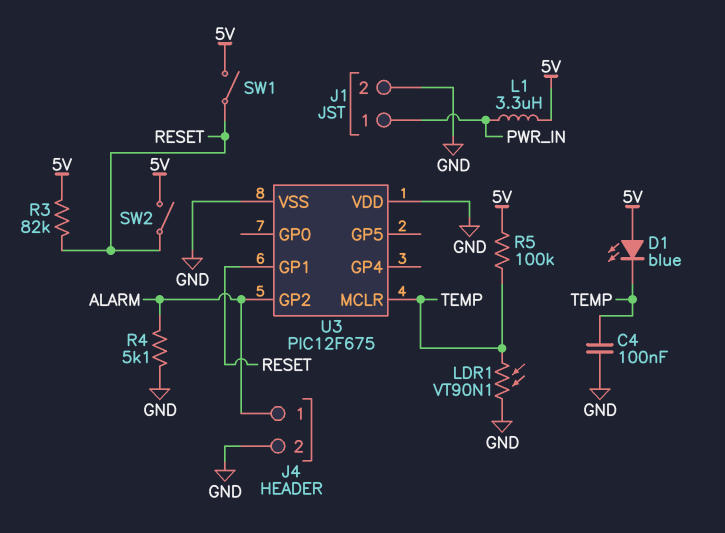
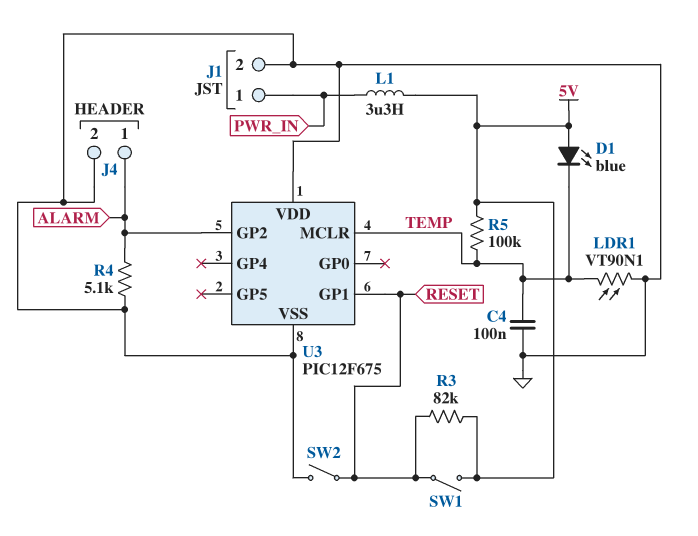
SW2: switch (5V, RESET) -> switch (GND, RESET)

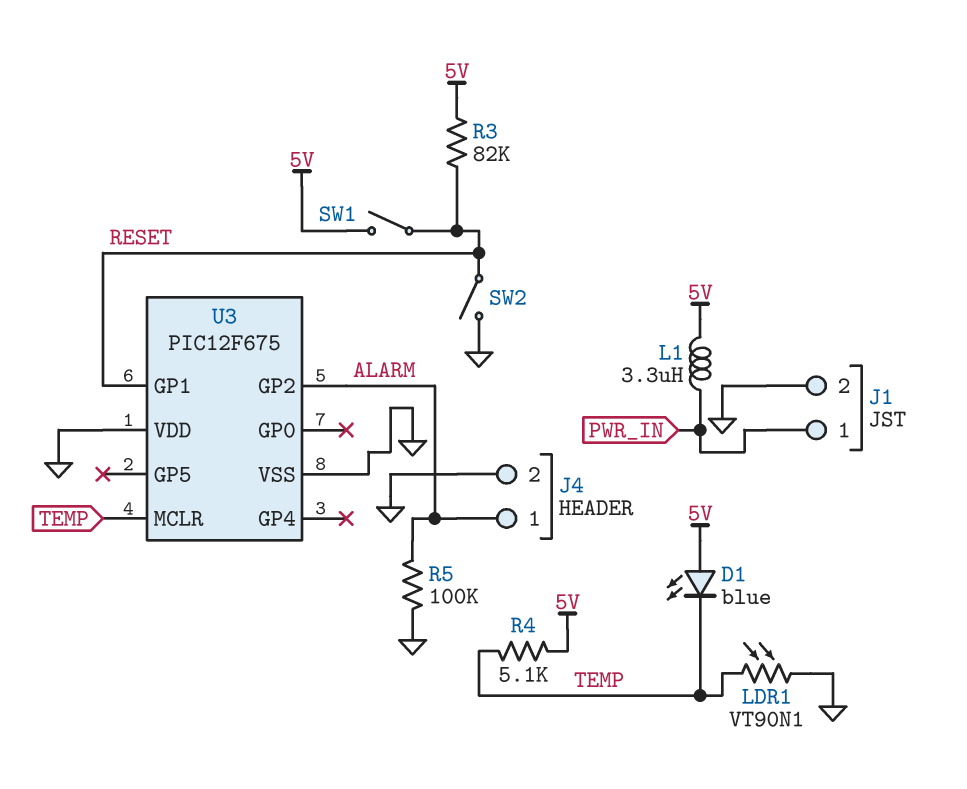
C4: 100nF (GND, TEMP) -> none
R4: 5.1k (ALARM, GND) -> 5.1k (5V, TEMP)
R5: 100k (5V, TEMP) -> 100k (ALARM, GND)

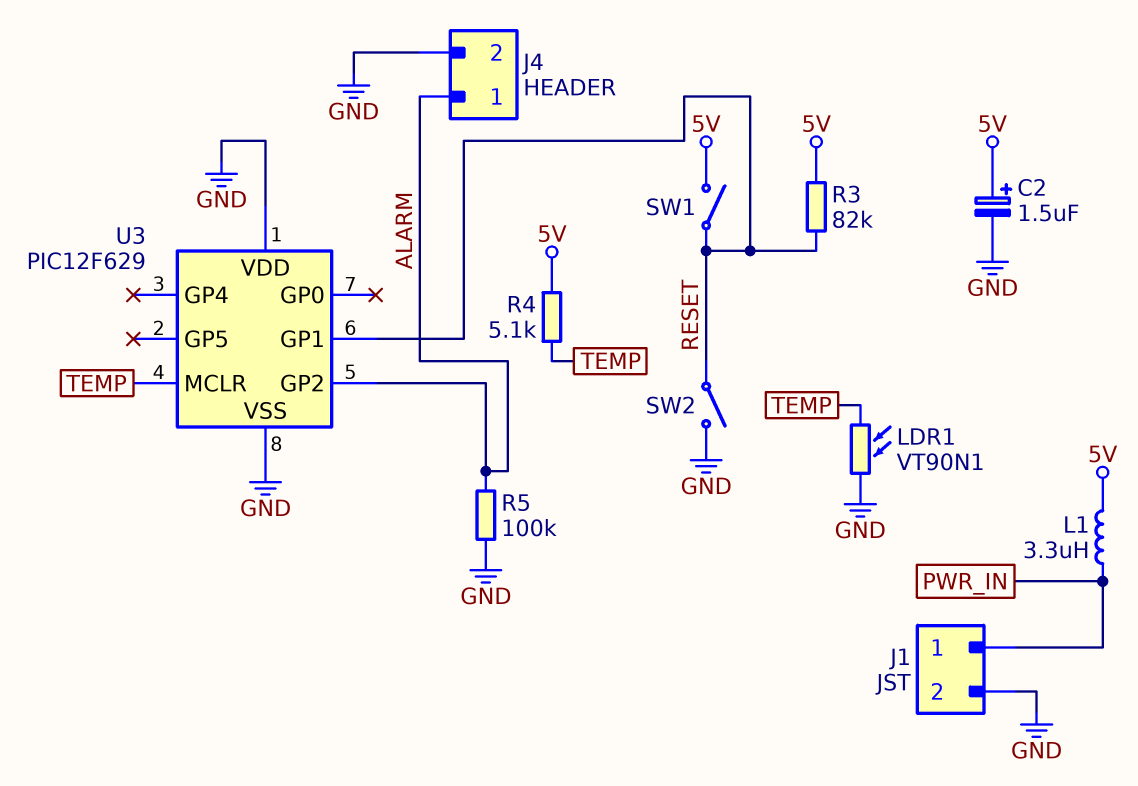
C2: none -> 1.5uF (plus 5V, minus GND)
D1: LED blue (A 5V, K TEMP) -> none
U3: PIC12F675 -> PIC12F629

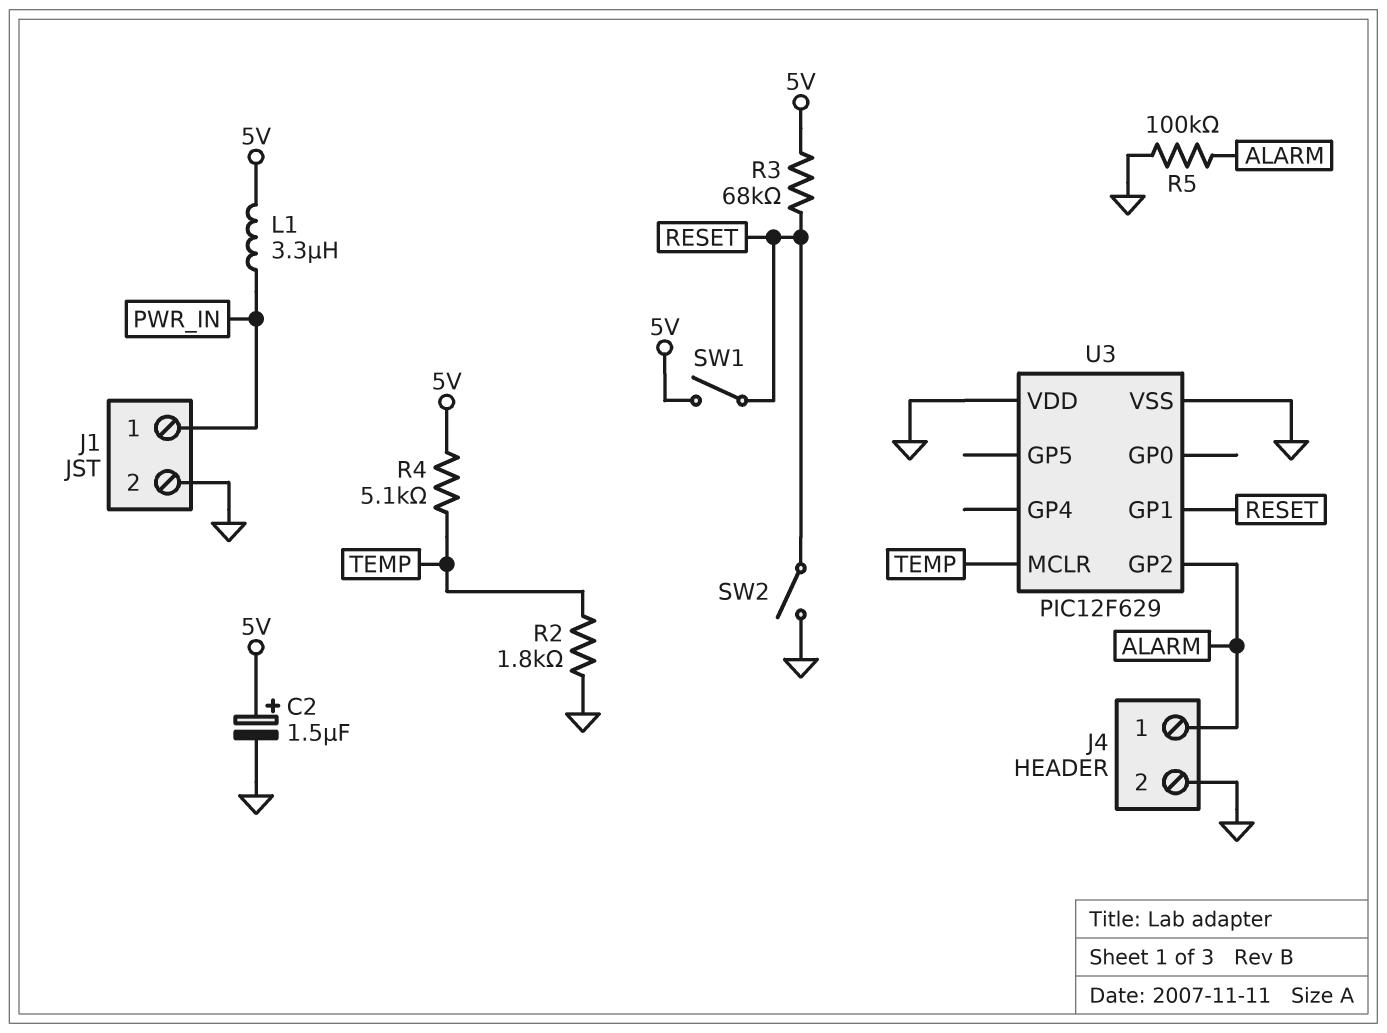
LDR1: VT90N1 (GND, TEMP) -> none
R2: none -> 1.8k (GND, TEMP)
R3: 82k (5V, RESET) -> 68k (5V, RESET)

